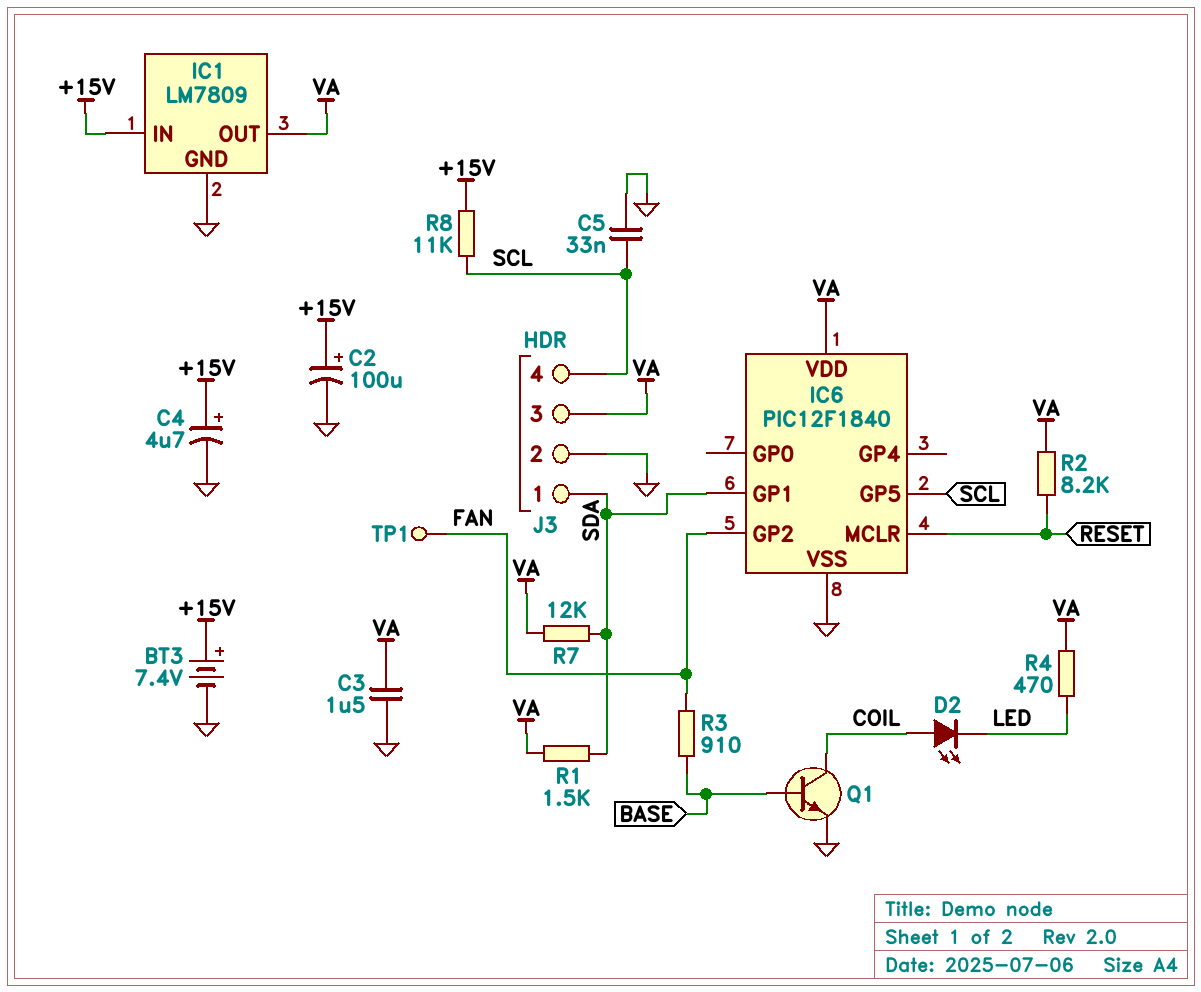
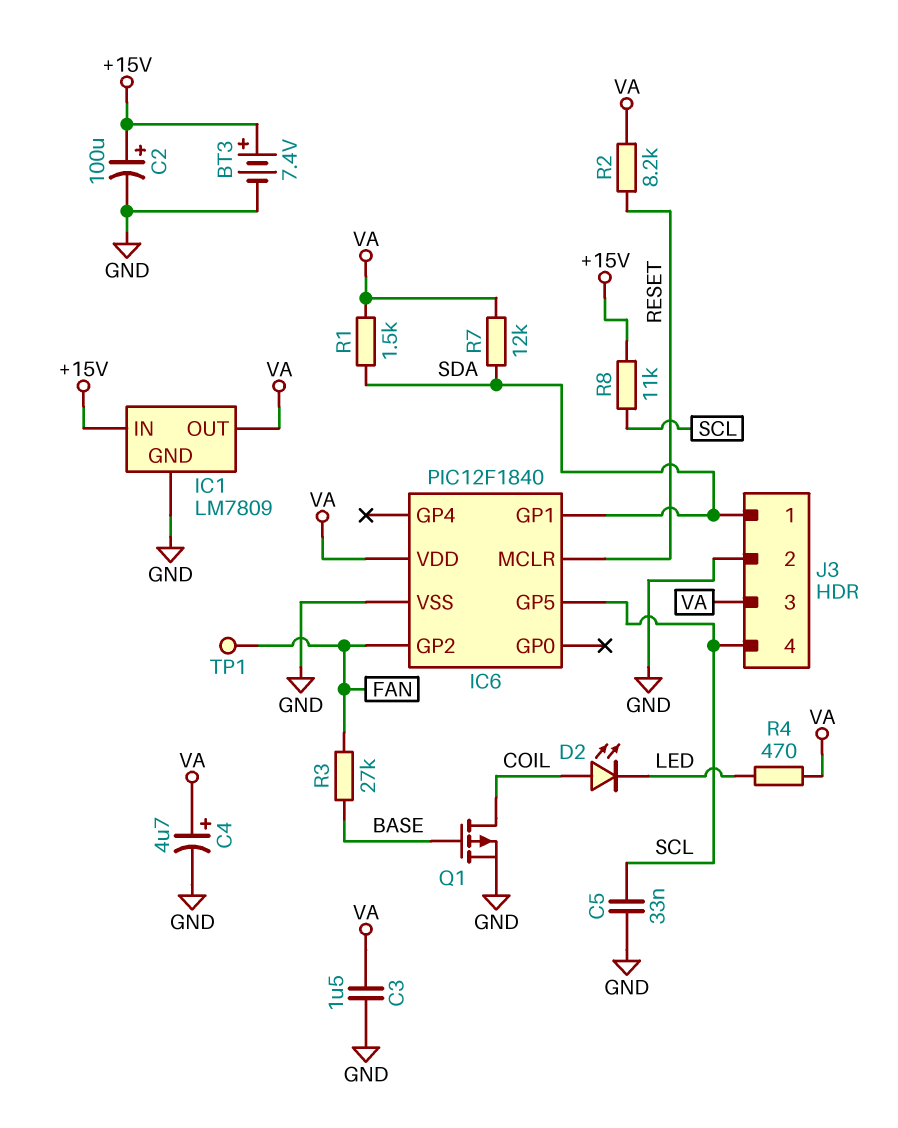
C4: 4.7uF (plus +15V, minus GND) -> 4.7uF (plus VA, minus GND)
Q1: NPN (B BASE, C COIL, E GND) -> PMOS (G BASE, D COIL, S GND)
R3: 910 (BASE, FAN) -> 27k (BASE, FAN)

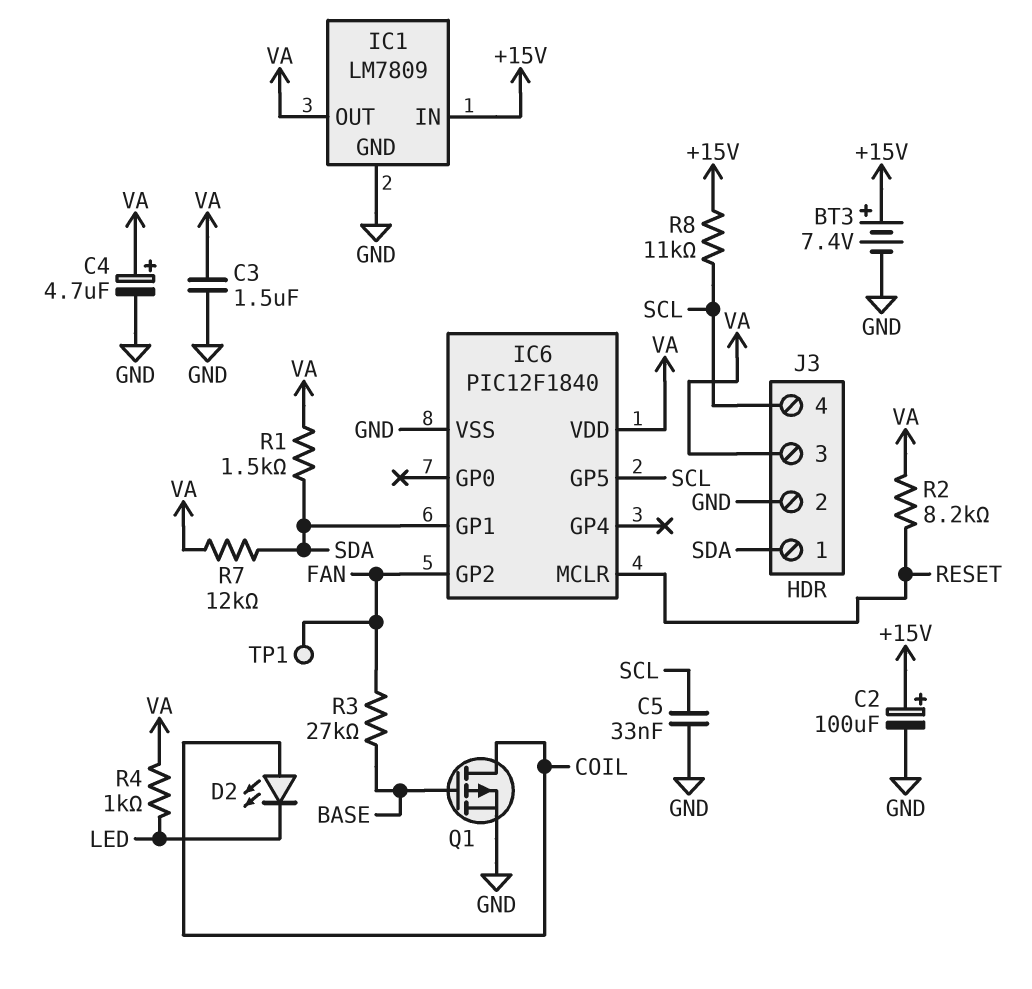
R4: 470 (LED, VA) -> 1k (LED, VA)

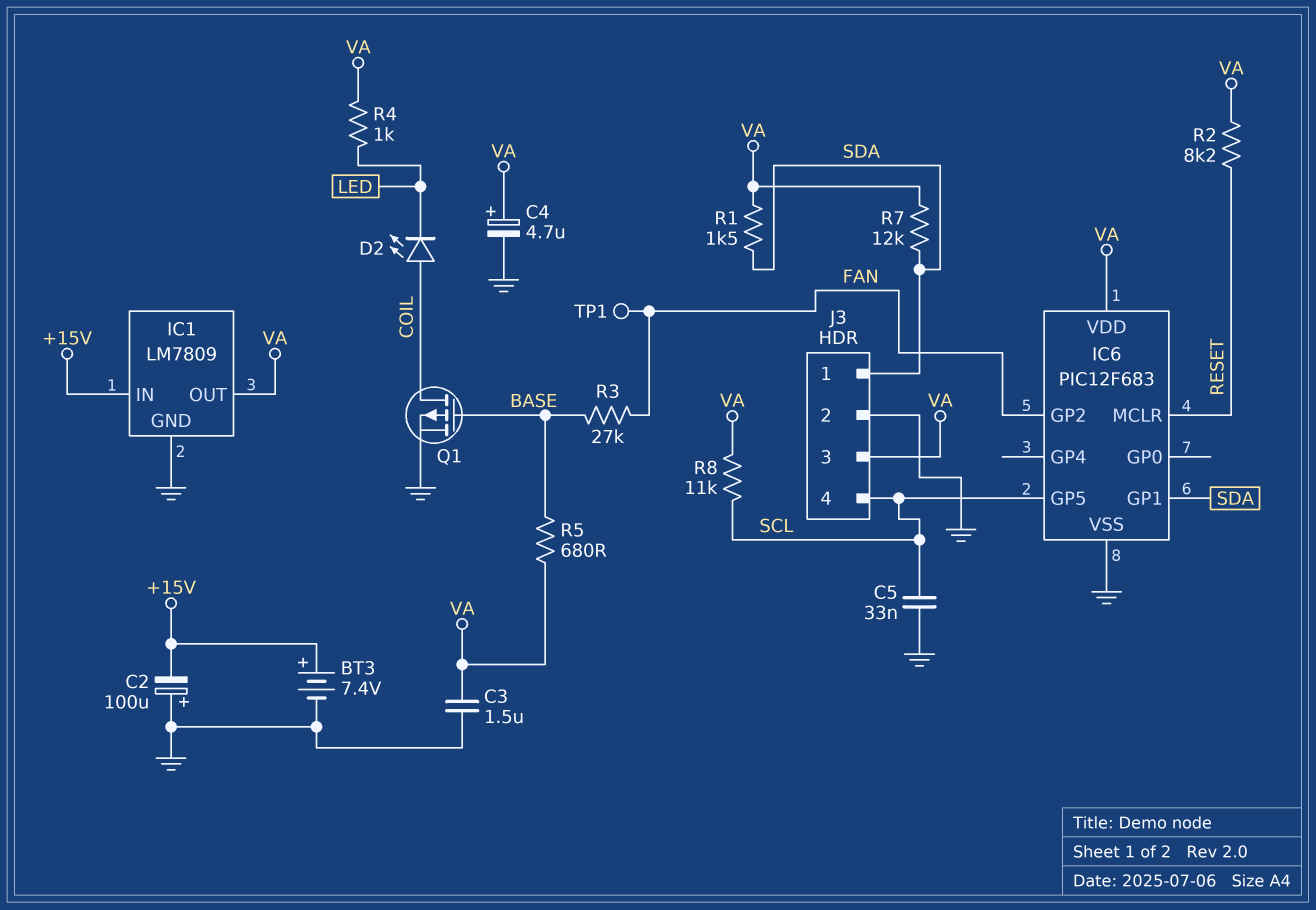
C2: 100uF (plus +15V, minus GND) -> 100uF (plus GND, minus +15V)
IC6: PIC12F1840 -> PIC12F683
R5: none -> 680 (BASE, VA)
R8: 11k (+15V, SCL) -> 11k (SCL, VA)

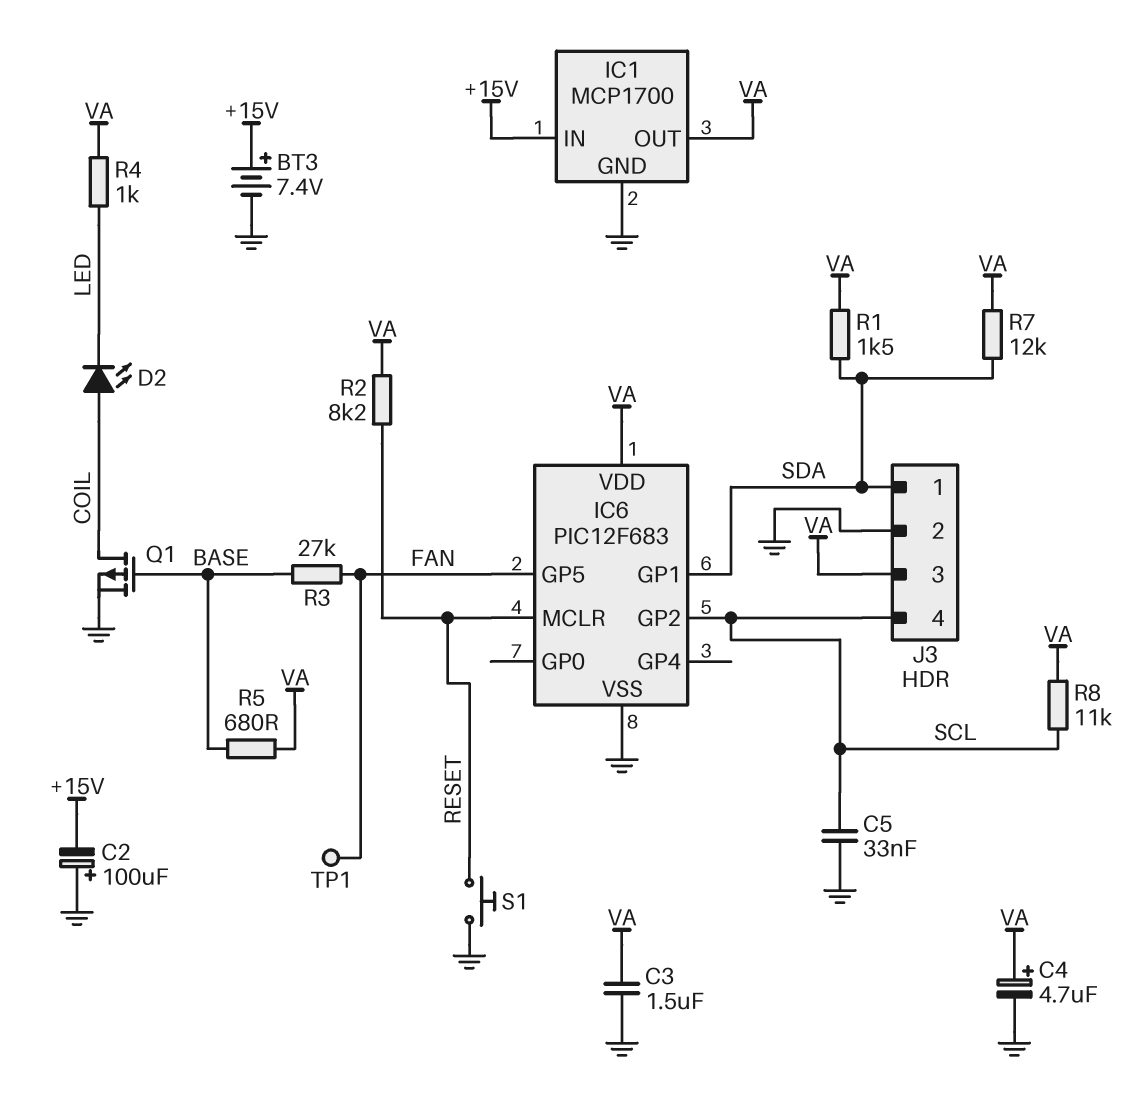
IC1: LM7809 -> MCP1700
IC6 pin GP2: FAN -> SCL
IC6 pin GP5: SCL -> FAN
S1: none -> button (GND, RESET)

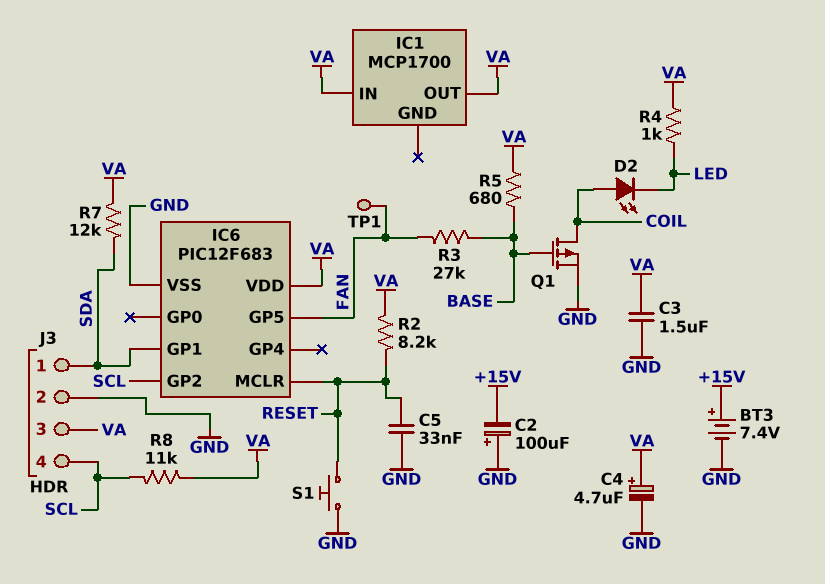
C5: 33nF (GND, SCL) -> 33nF (GND, RESET)
IC1 pin GND: GND -> none
IC1 pin IN: +15V -> VA
R1: 1.5k (SDA, VA) -> none

